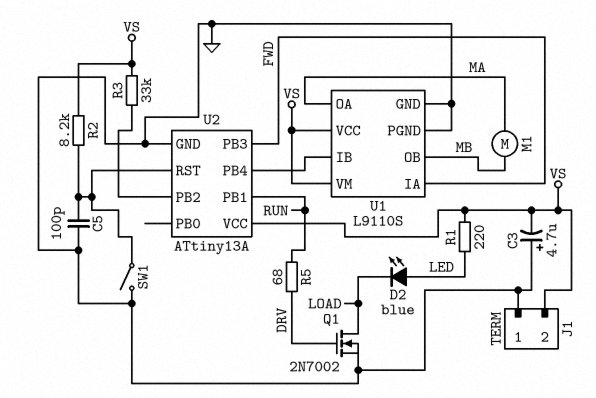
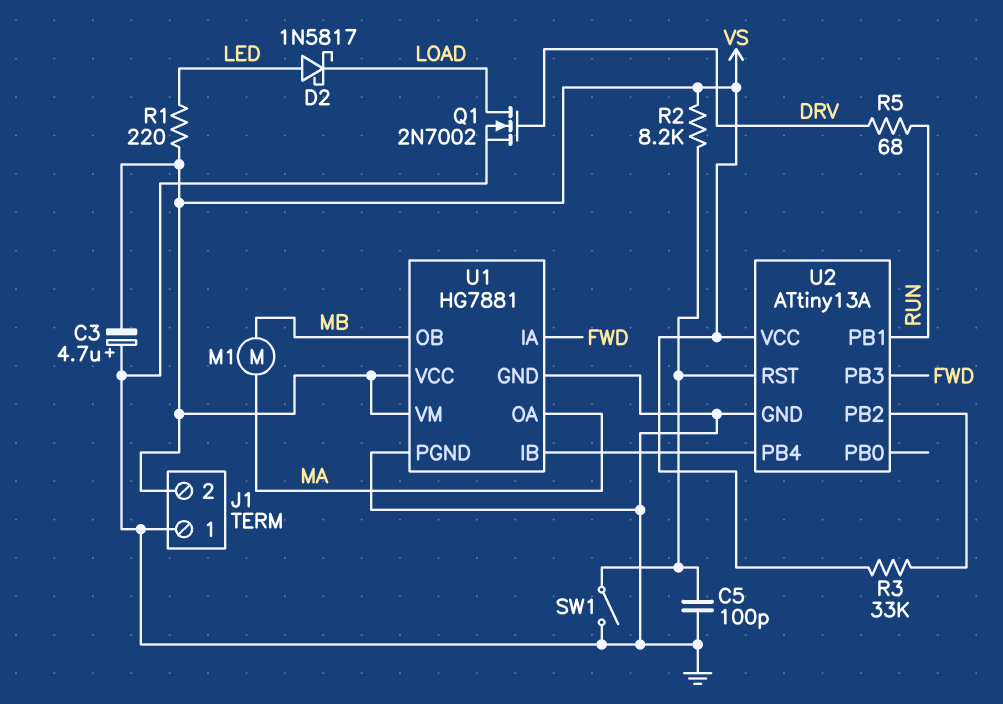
D2: LED blue (A LED, K LOAD) -> schottky 1N5817 (A LED, K LOAD)
U1: L9110S -> HG7881

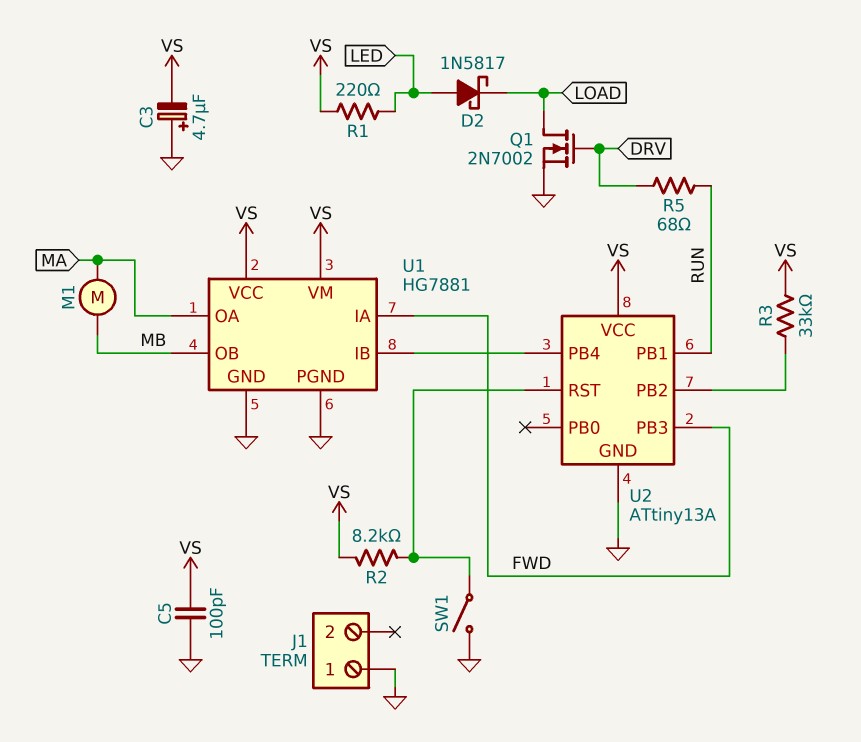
C5: 100pF (GND, U2/RST) -> 100pF (GND, VS)
J1 pin 2: VS -> none

